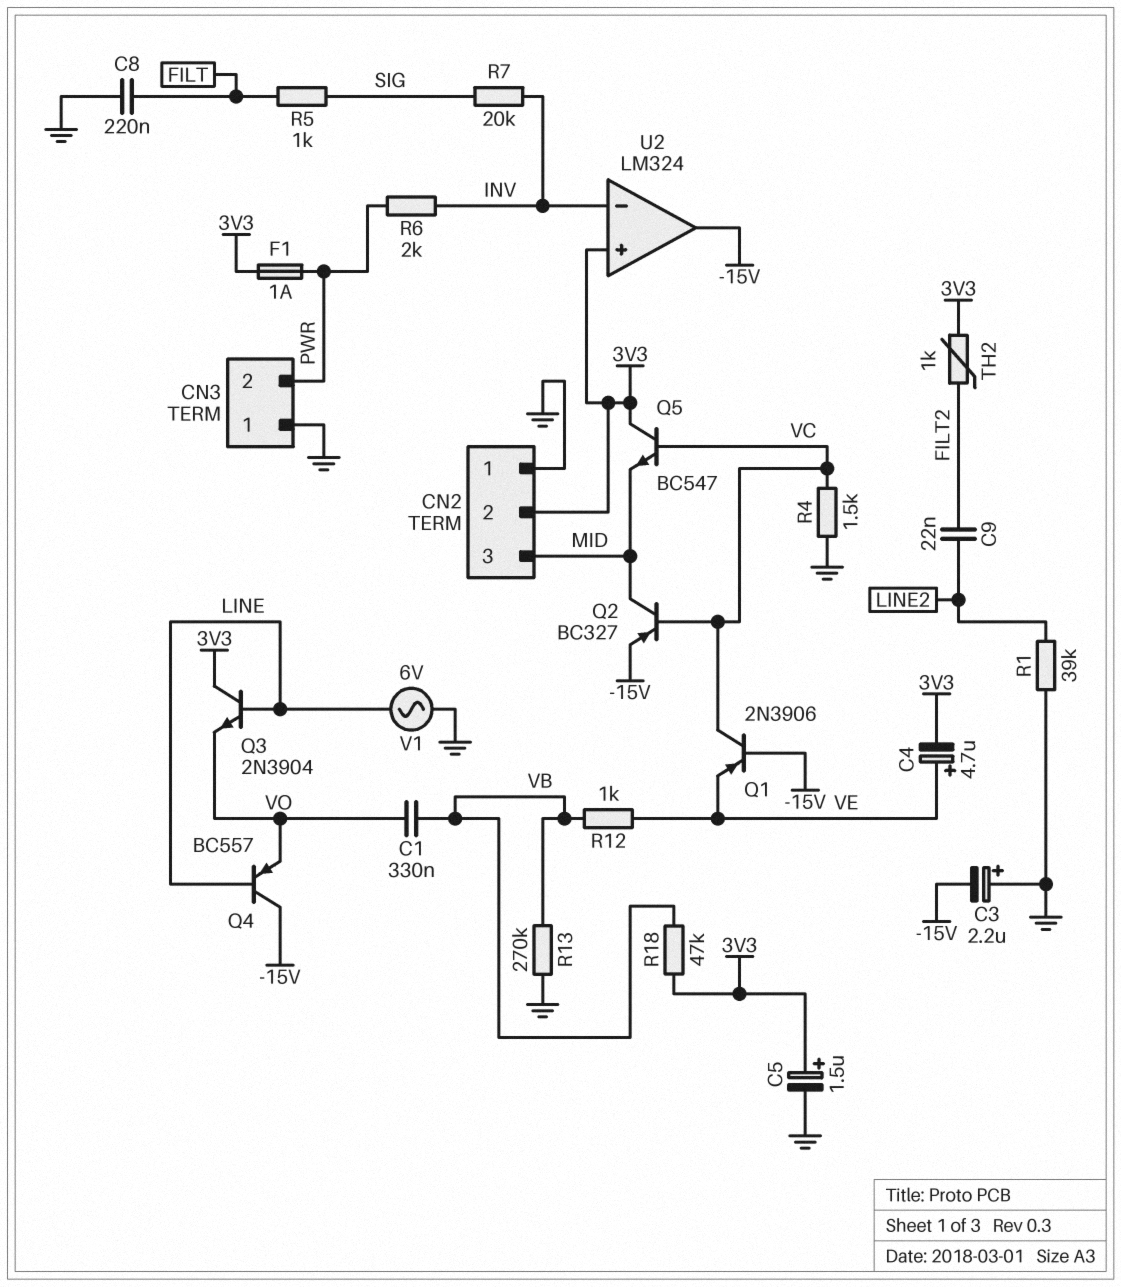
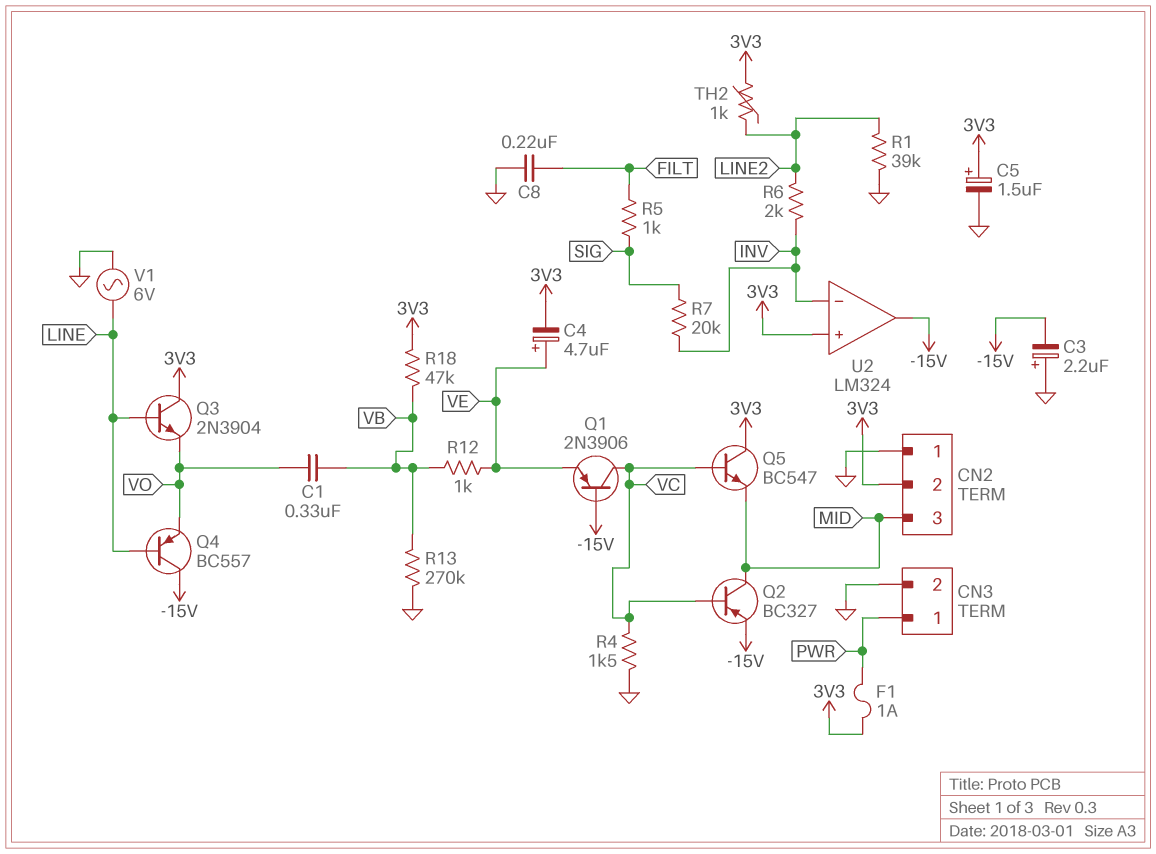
C9: 22nF (FILT2, LINE2) -> none
CN3 pin 1: GND -> PWR
CN3 pin 2: PWR -> GND
R6: 2k (INV, PWR) -> 2k (INV, LINE2)
TH2: 1k (3V3, FILT2) -> 1k (3V3, LINE2)

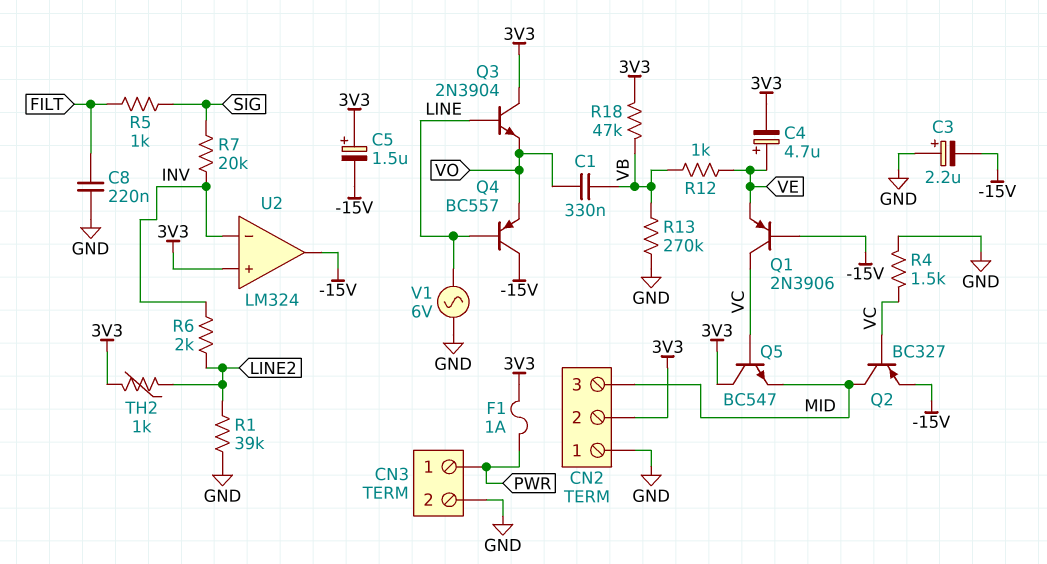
C5: 1.5uF (plus 3V3, minus GND) -> 1.5uF (plus 3V3, minus -15V)

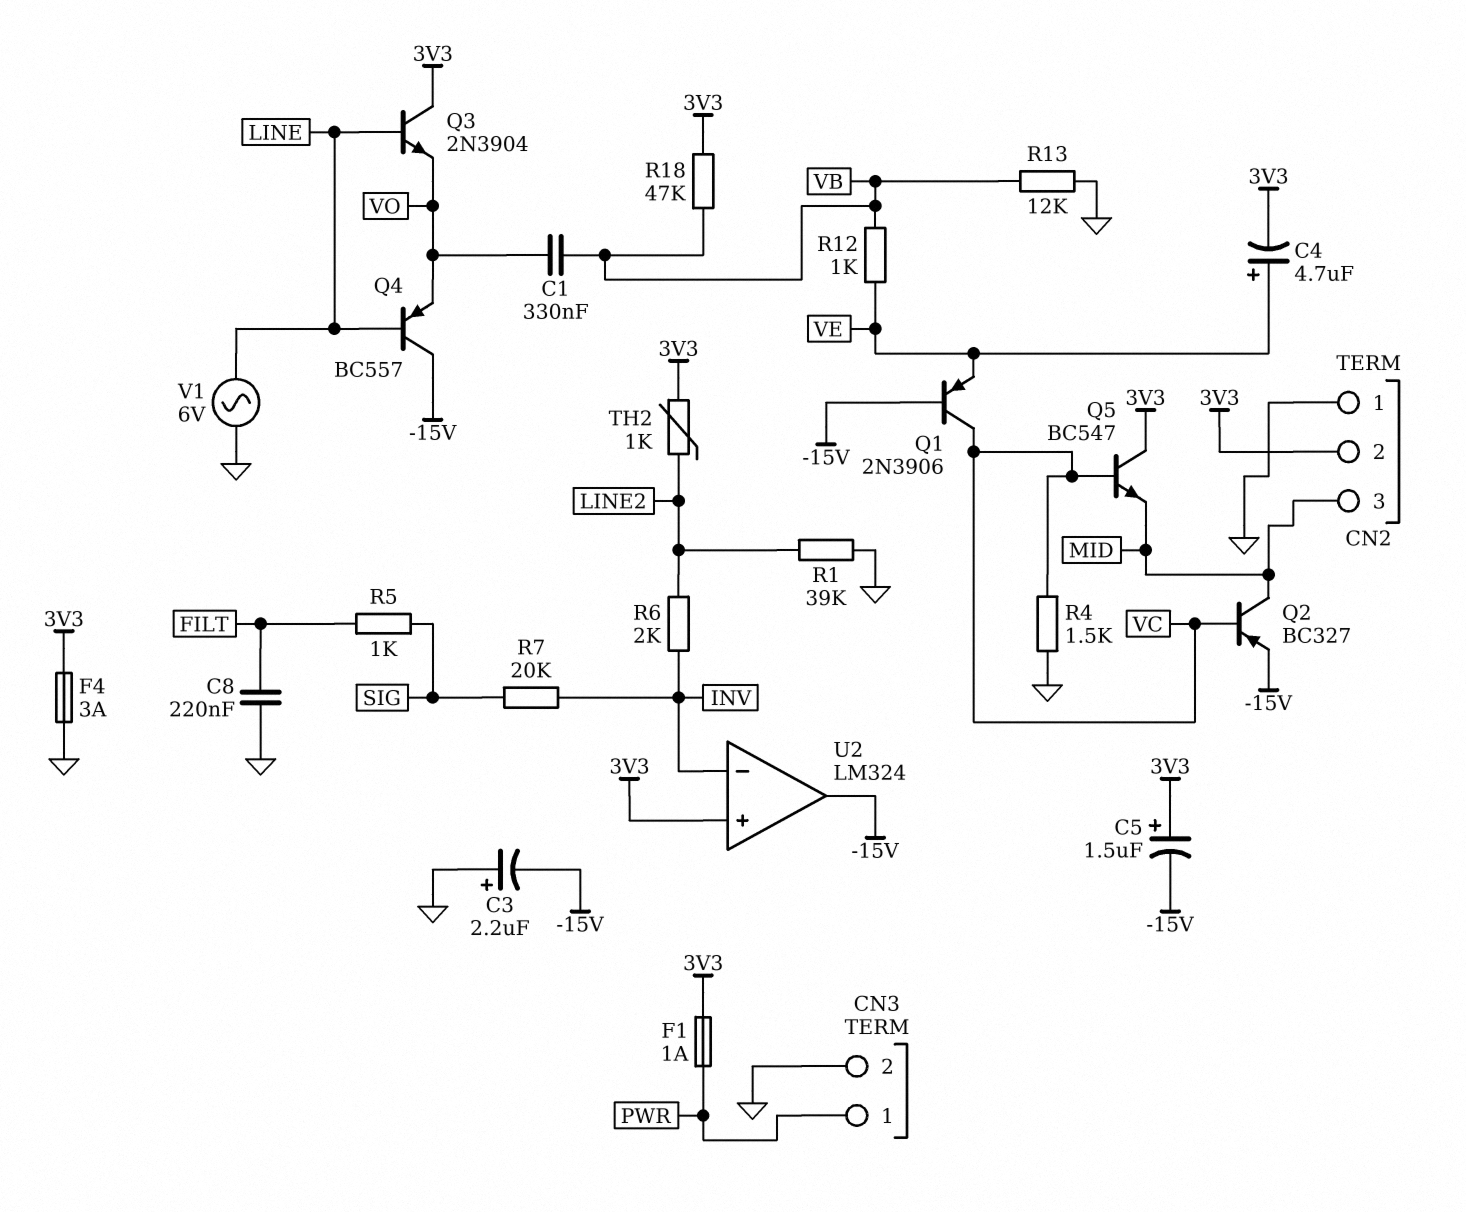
F4: none -> 3A (3V3, GND)
R13: 270k (GND, VB) -> 12k (GND, VB)

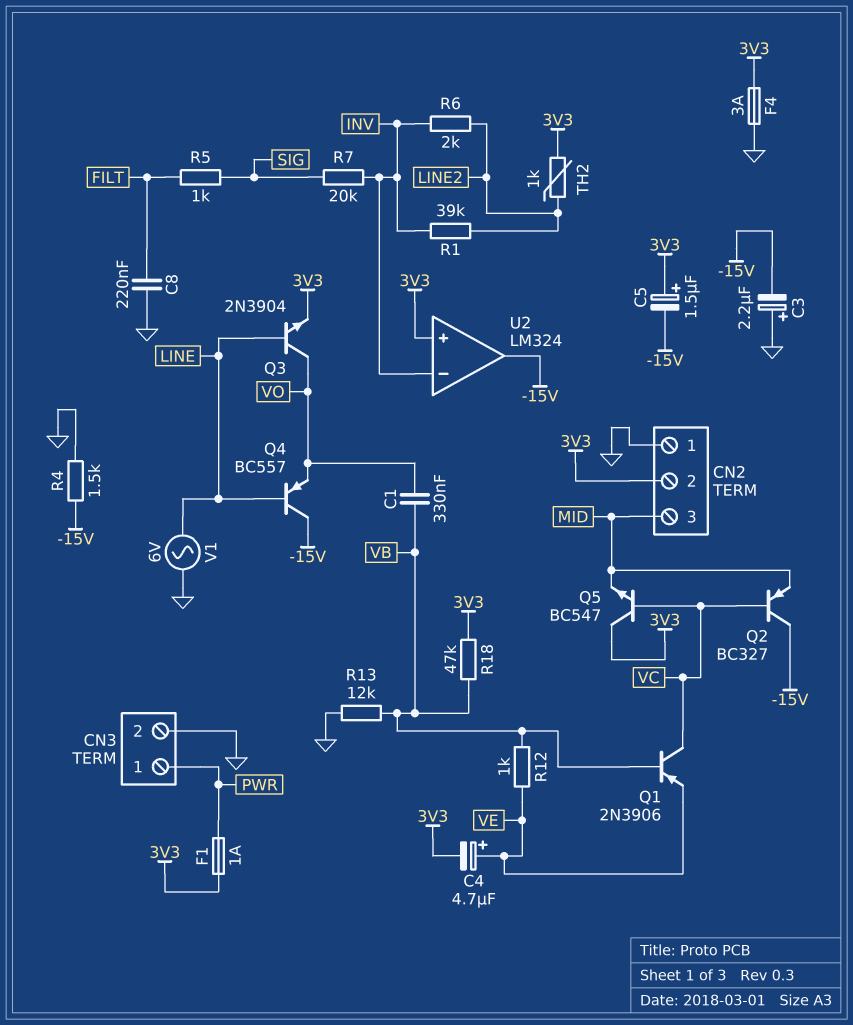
Q1: PNP 2N3906 (B -15V, C VC, E VE) -> PNP 2N3906 (B VB, C VC, E VE)
Q2: PNP BC327 (B VC, C MID, E -15V) -> PNP BC327 (B VC, C -15V, E MID)
Q3: NPN 2N3904 (B LINE, C 3V3, E VO) -> NPN 2N3904 (B LINE, C VO, E 3V3)
R1: 39k (GND, LINE2) -> 39k (INV, LINE2)
R4: 1.5k (GND, VC) -> 1.5k (-15V, GND)

